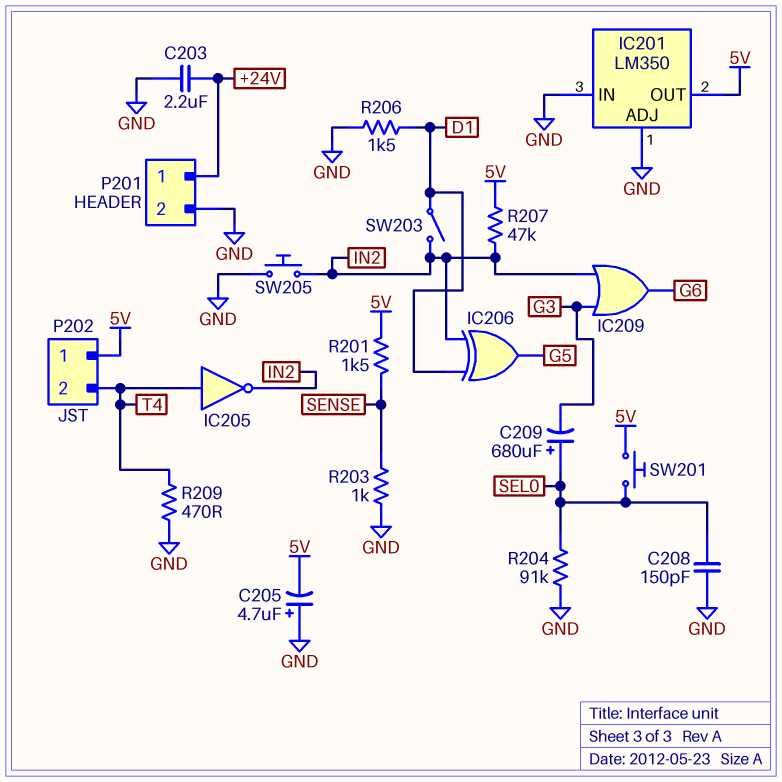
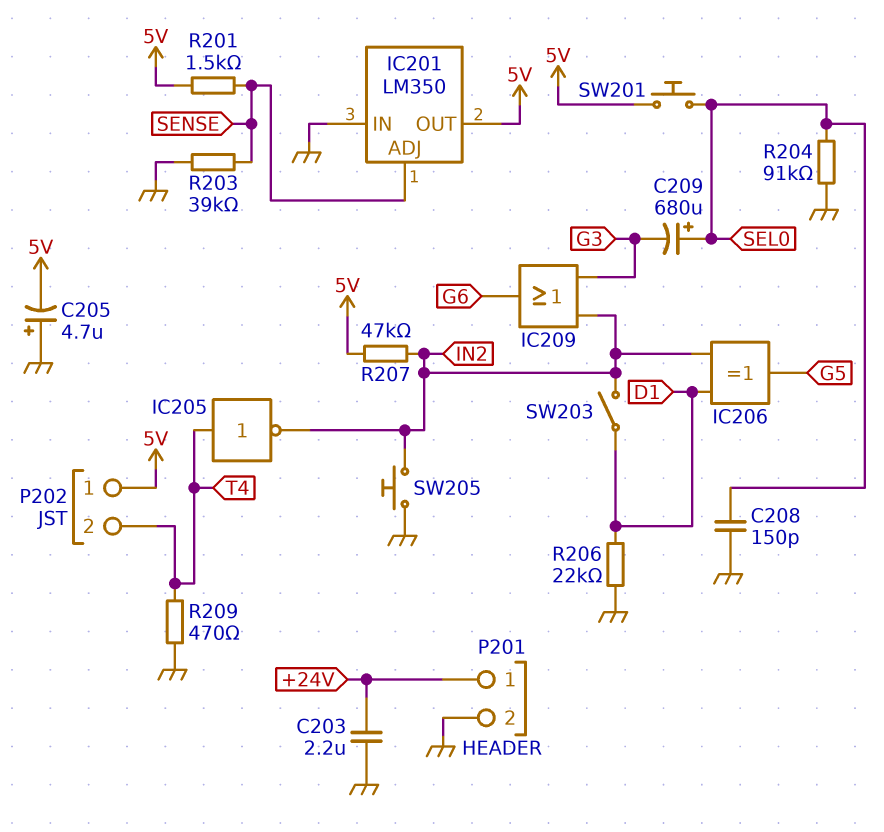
IC201 pin ADJ: GND -> SENSE
R203: 1k (GND, SENSE) -> 39k (GND, SENSE)
R206: 1.5k (D1, GND) -> 22k (D1, GND)

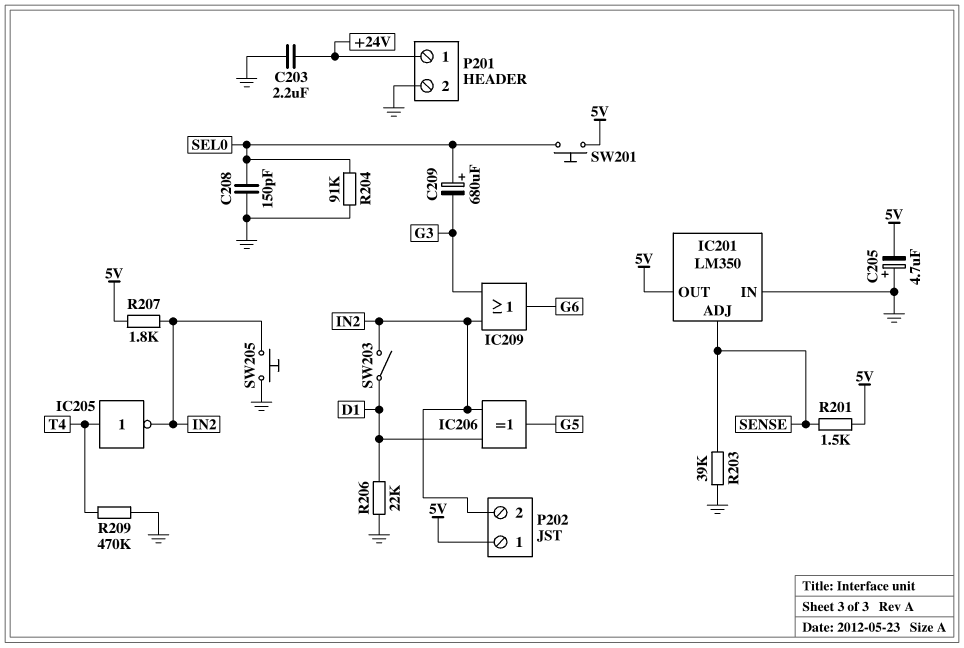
P202 pin 2: T4 -> IN2
R207: 47k (5V, IN2) -> 1.8k (5V, IN2)
R209: 470 (GND, T4) -> 470k (GND, T4)

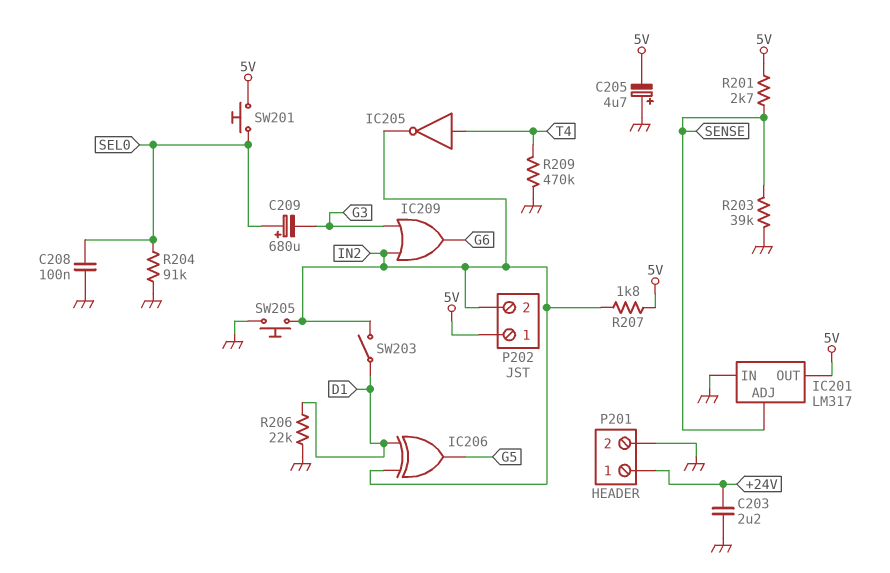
C208: 150pF (GND, SEL0) -> 100nF (GND, SEL0)
IC201: LM350 -> LM317
R201: 1.5k (5V, SENSE) -> 2.7k (5V, SENSE)

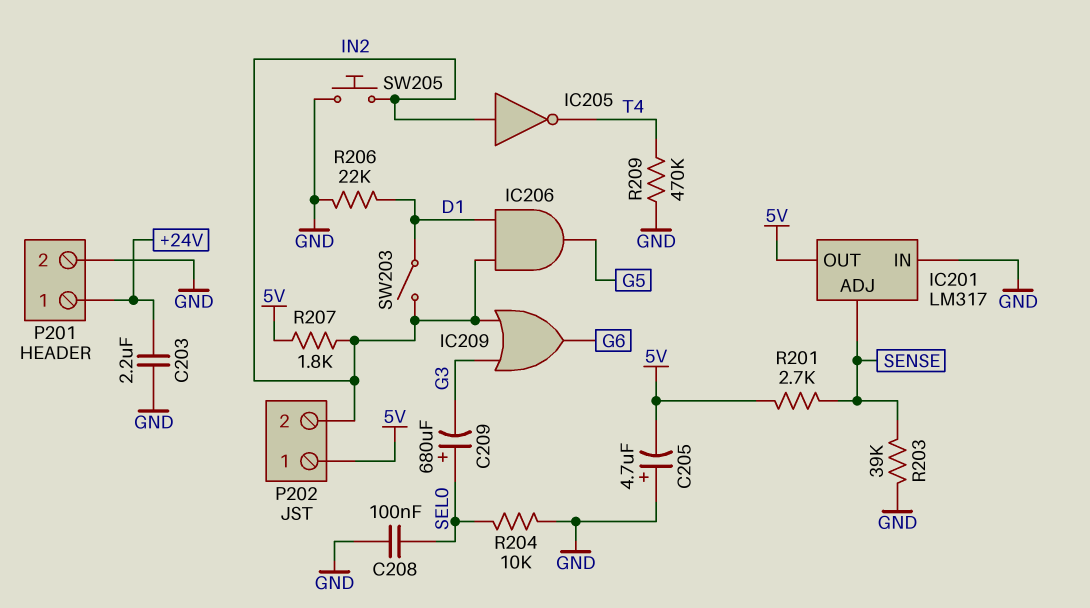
IC205: NOT (in T4, out IN2) -> NOT (in IN2, out T4)
IC206: XOR (in D1, in IN2, out G5) -> AND (in D1, in IN2, out G5)
R204: 91k (GND, SEL0) -> 10k (GND, SEL0)
SW201: button (5V, SEL0) -> none

